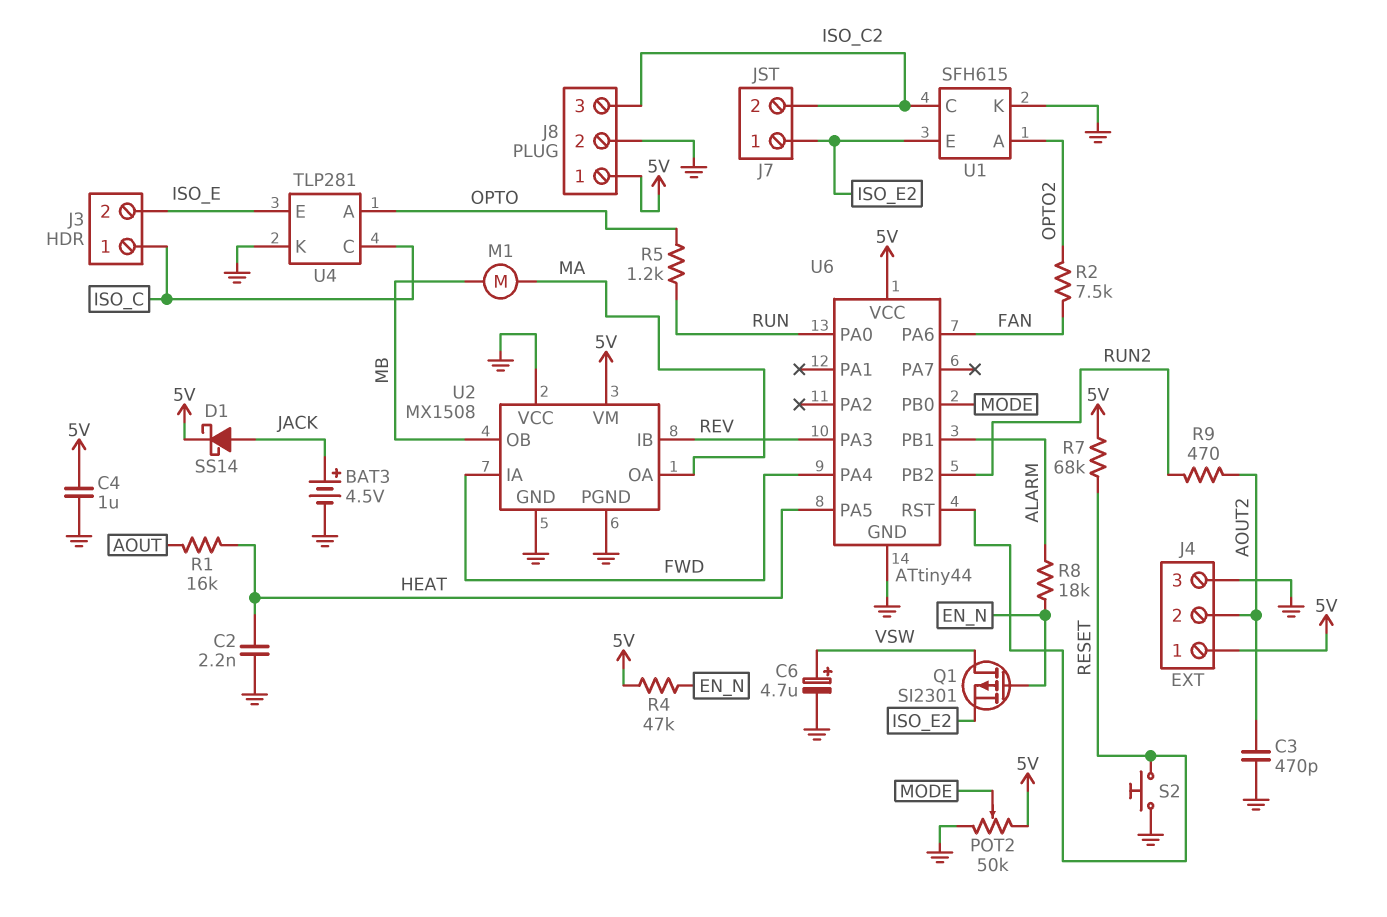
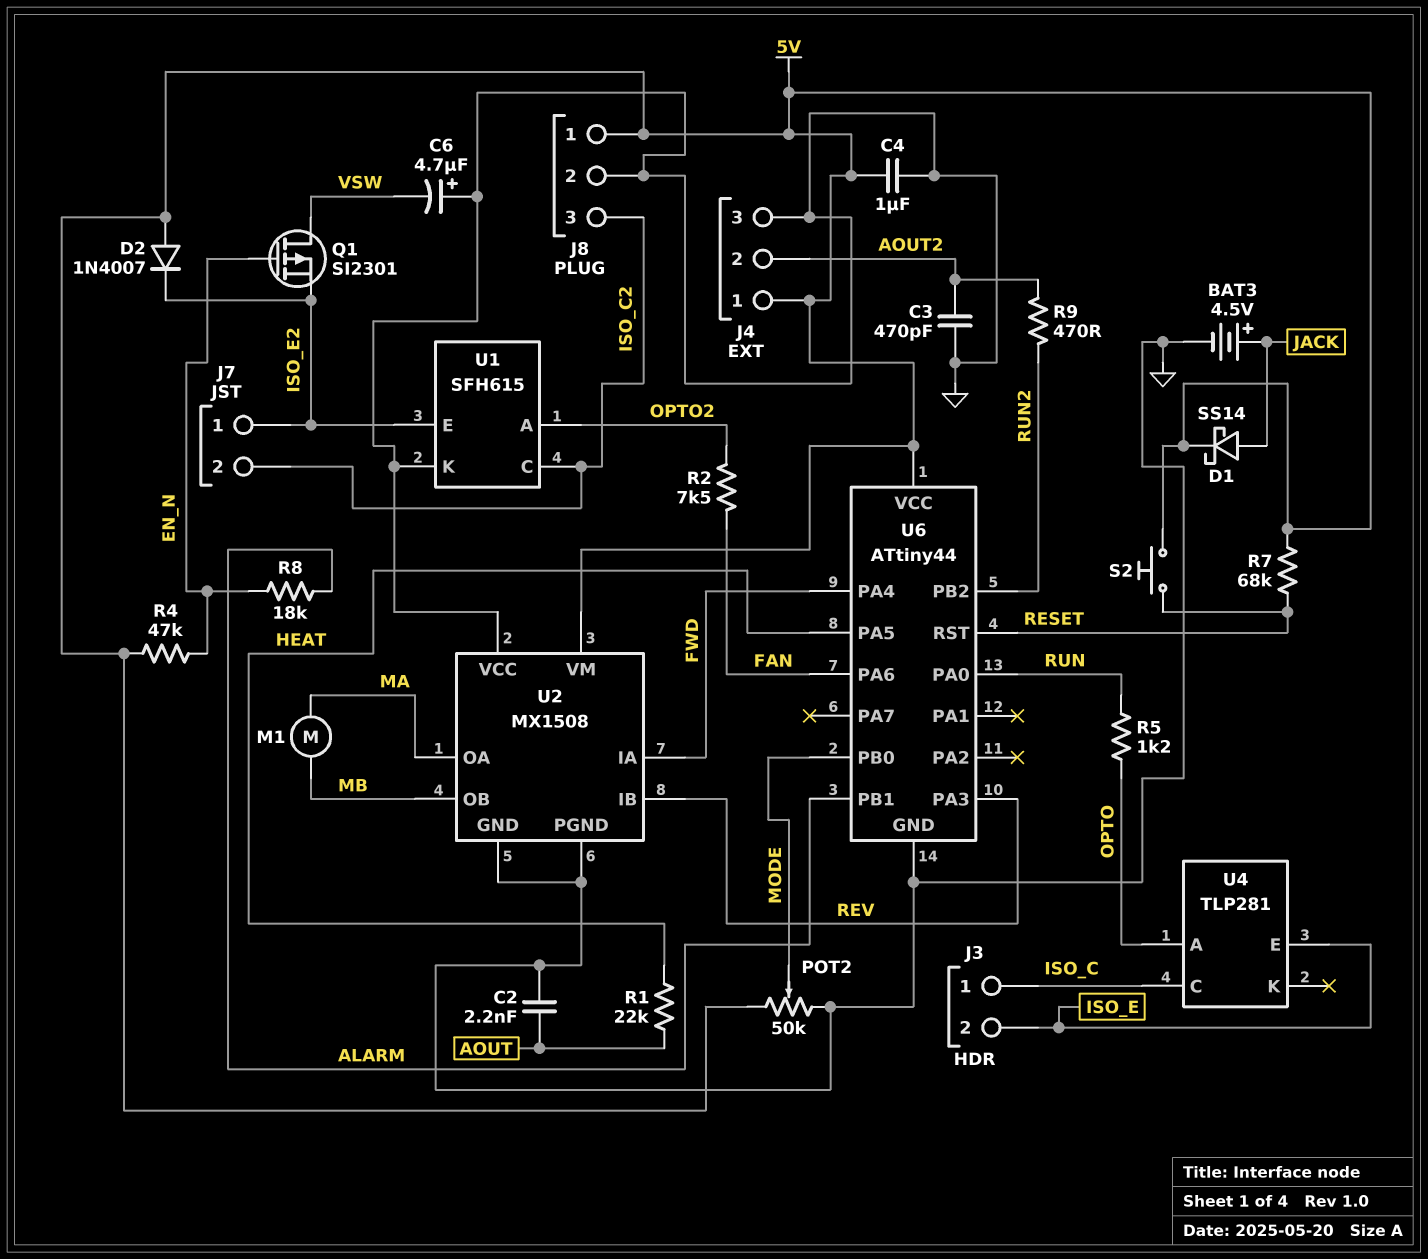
C2: 2.2nF (GND, HEAT) -> 2.2nF (AOUT, GND)
C6: 4.7uF (plus VSW, minus GND) -> 4.7uF (plus GND, minus VSW)
D2: none -> diode 1N4007 (A 5V, K ISO_E2)
R1: 16k (AOUT, HEAT) -> 22k (AOUT, HEAT)
S2: button (GND, RESET) -> button (5V, RESET)
U4 pin K: GND -> none

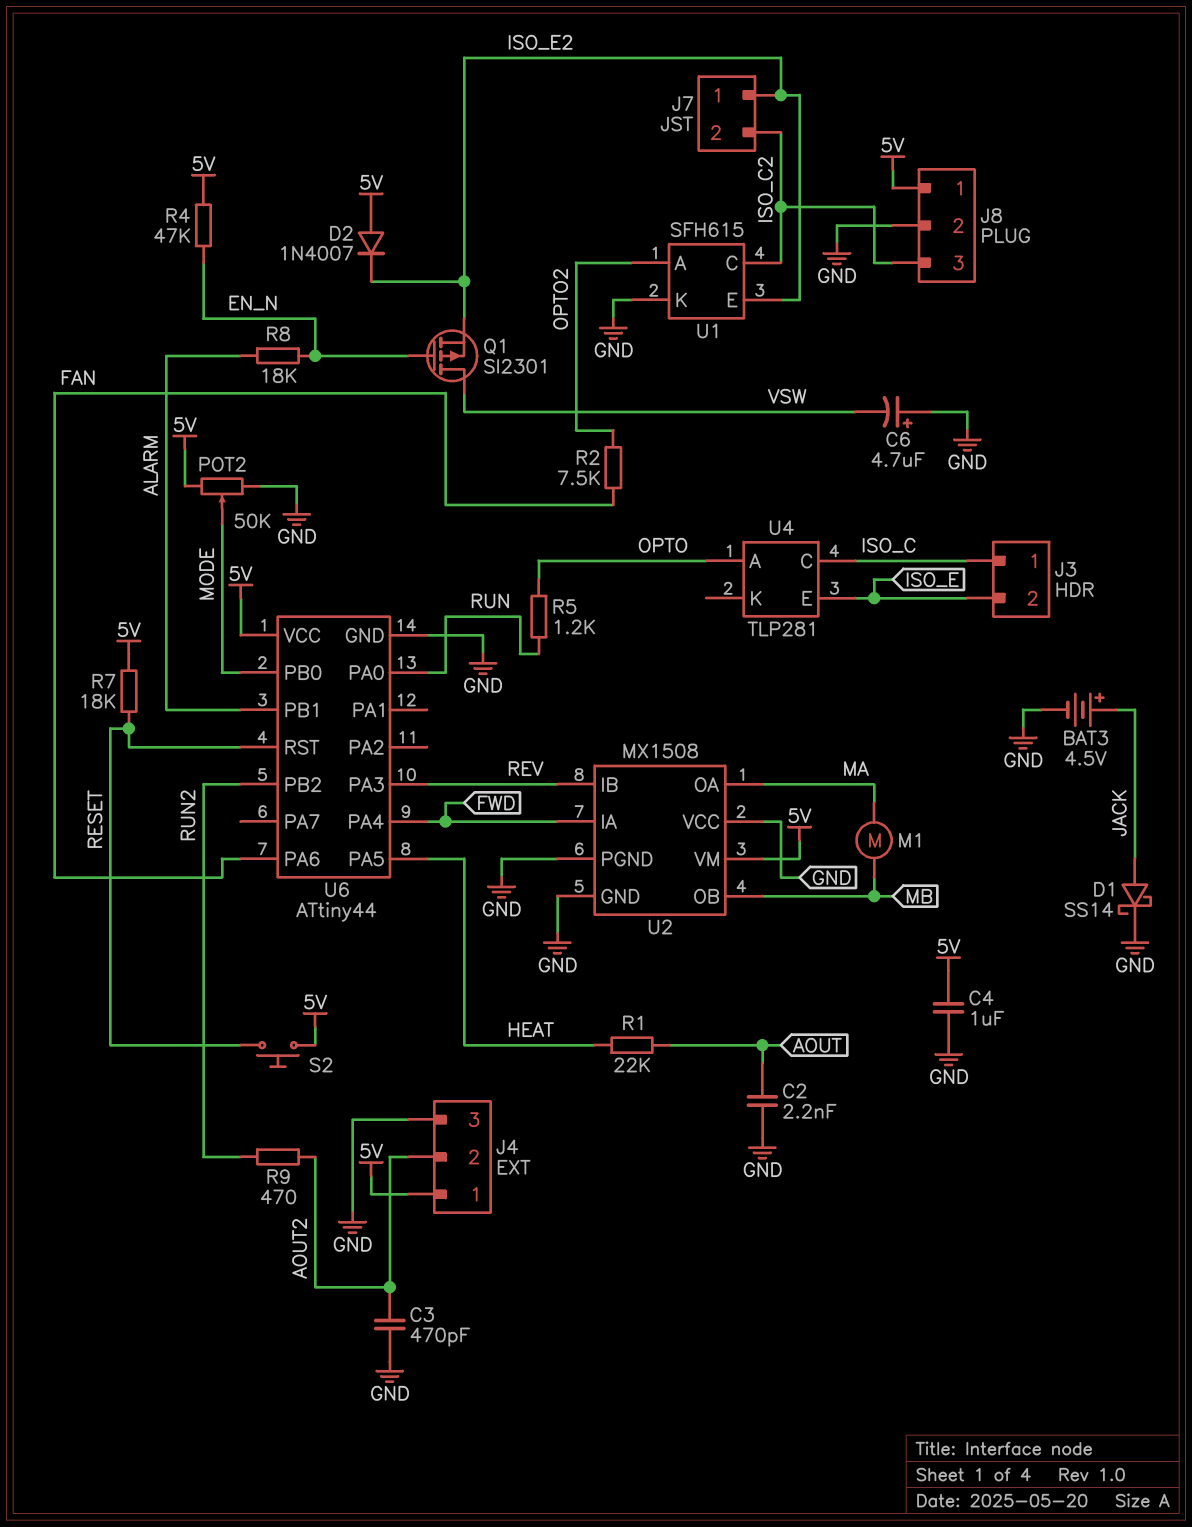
D1: schottky SS14 (A JACK, K 5V) -> schottky SS14 (A JACK, K GND)
R7: 68k (5V, RESET) -> 18k (5V, RESET)

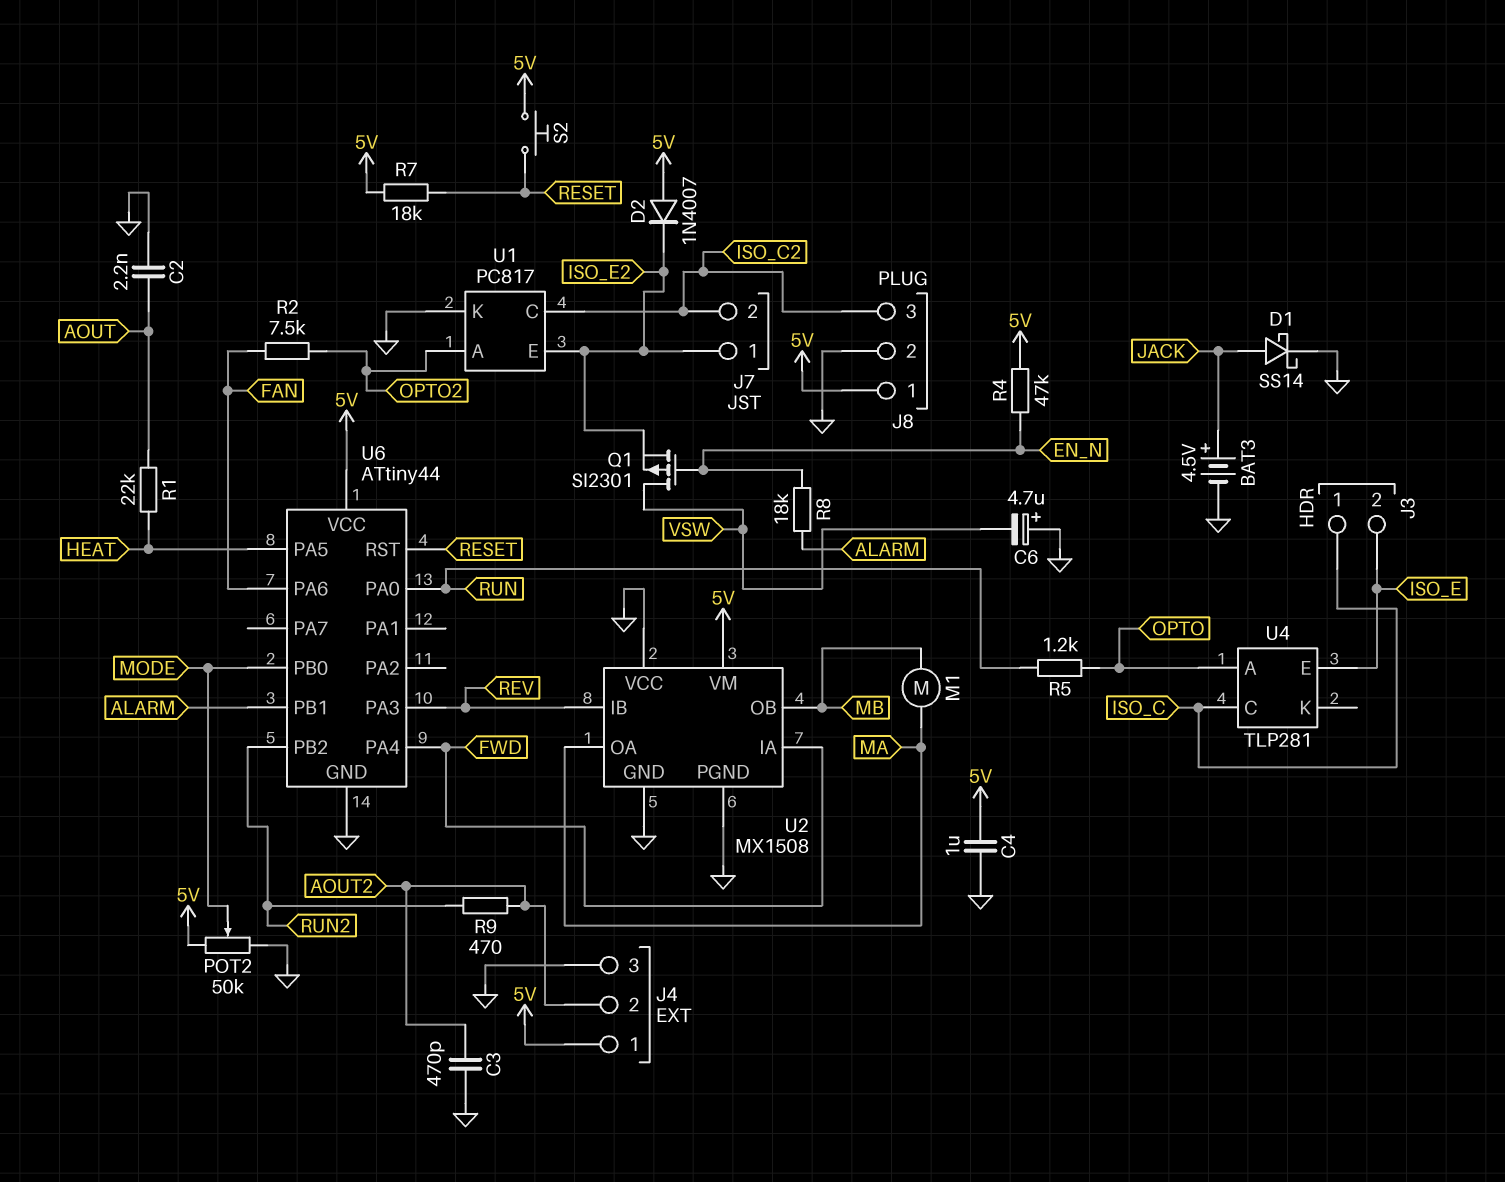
U1: SFH615 -> PC817

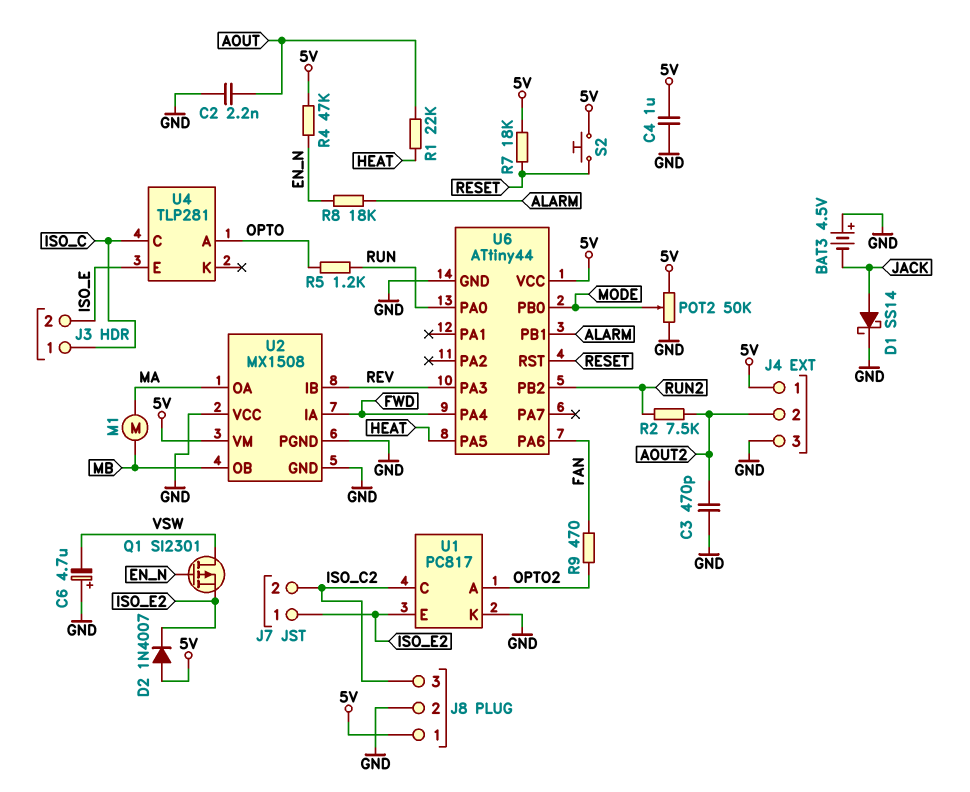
BAT3: 4.5V (plus JACK, minus GND) -> 4.5V (plus GND, minus JACK)
R2: 7.5k (FAN, OPTO2) -> 7.5k (AOUT2, RUN2)
R9: 470 (AOUT2, RUN2) -> 470 (FAN, OPTO2)

